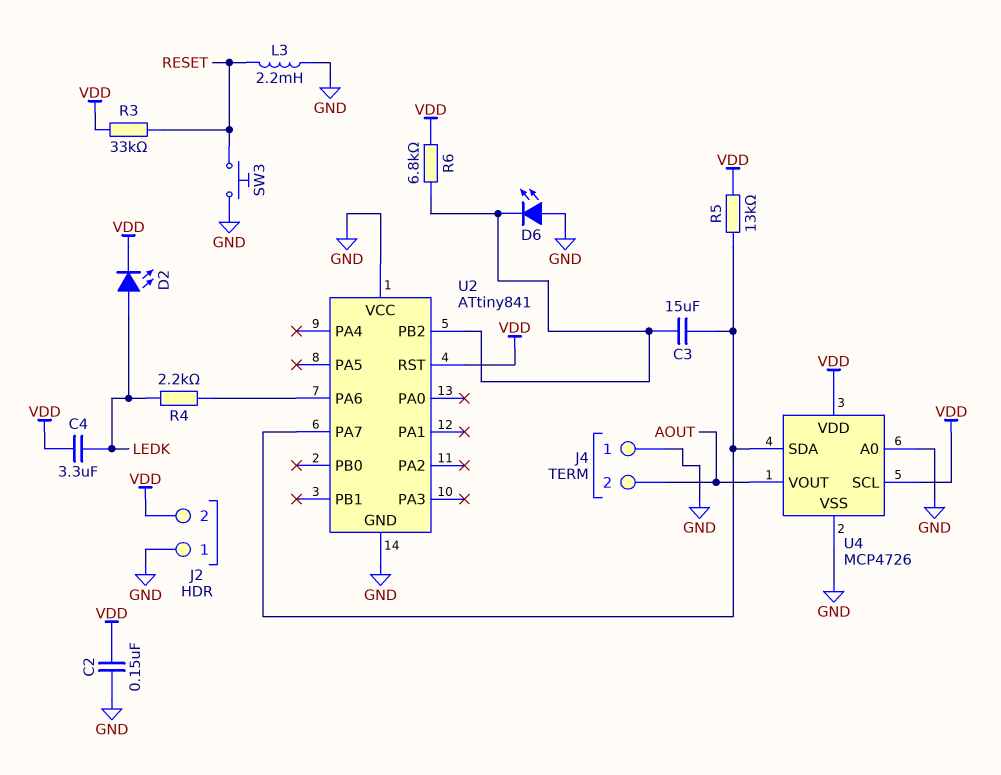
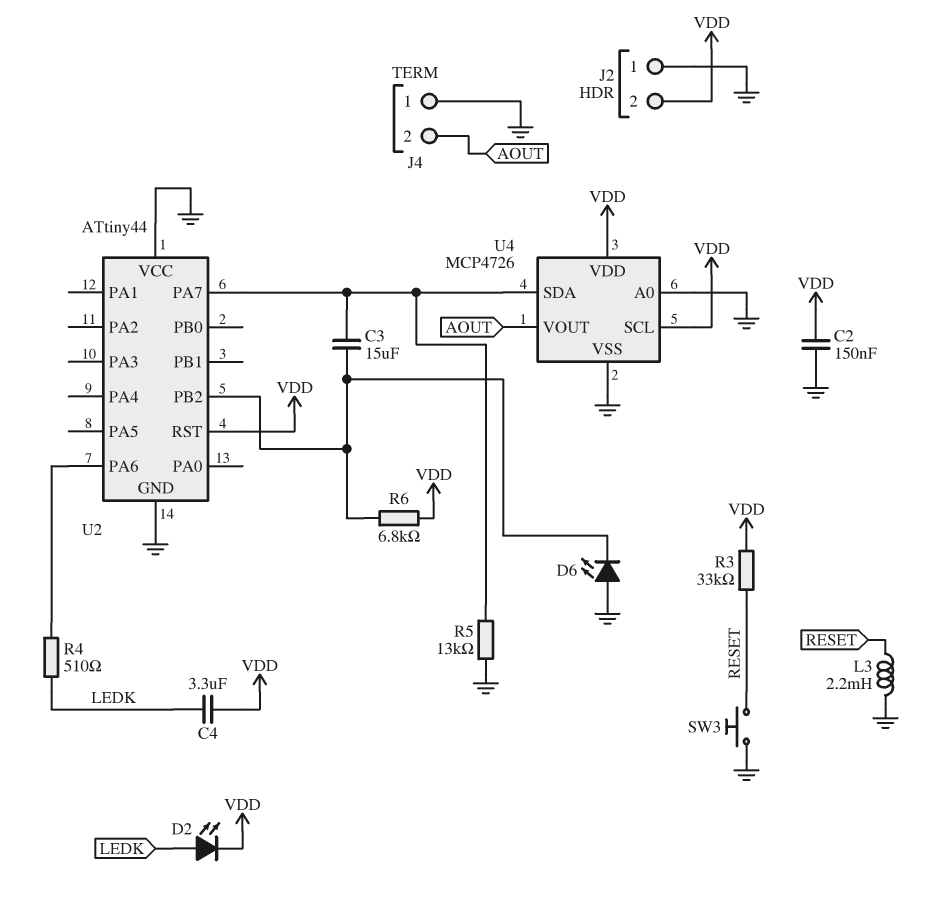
R4: 2.2k (LEDK, U2/PA6) -> 510 (LEDK, U2/PA6)
R5: 13k (U2/PA7, VDD) -> 13k (GND, U2/PA7)
U2: ATtiny841 -> ATtiny44

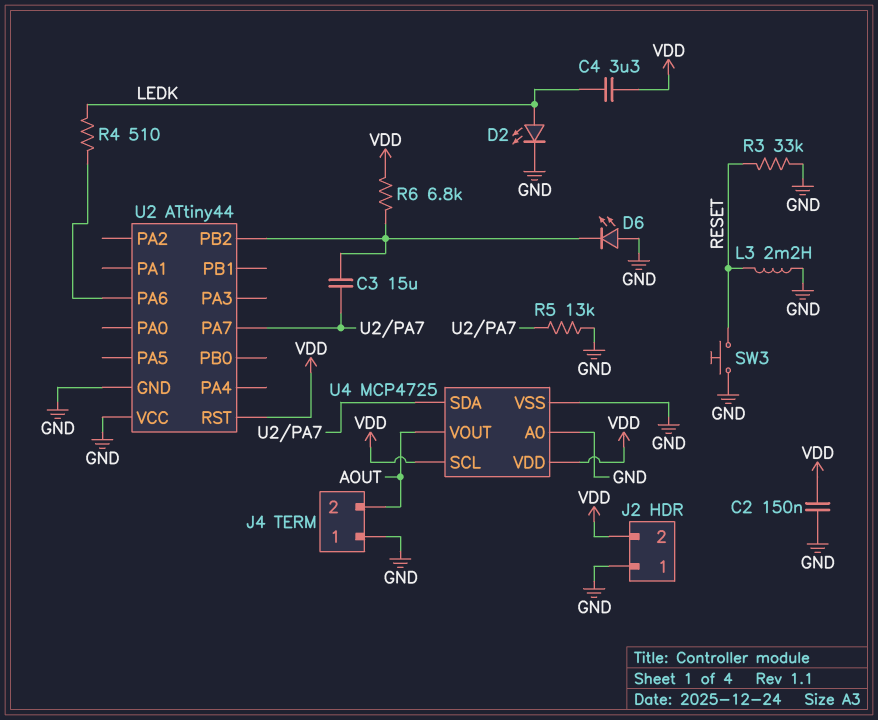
D2: LED (A LEDK, K VDD) -> LED (A LEDK, K GND)
R3: 33k (RESET, VDD) -> 33k (GND, RESET)
U4: MCP4726 -> MCP4725

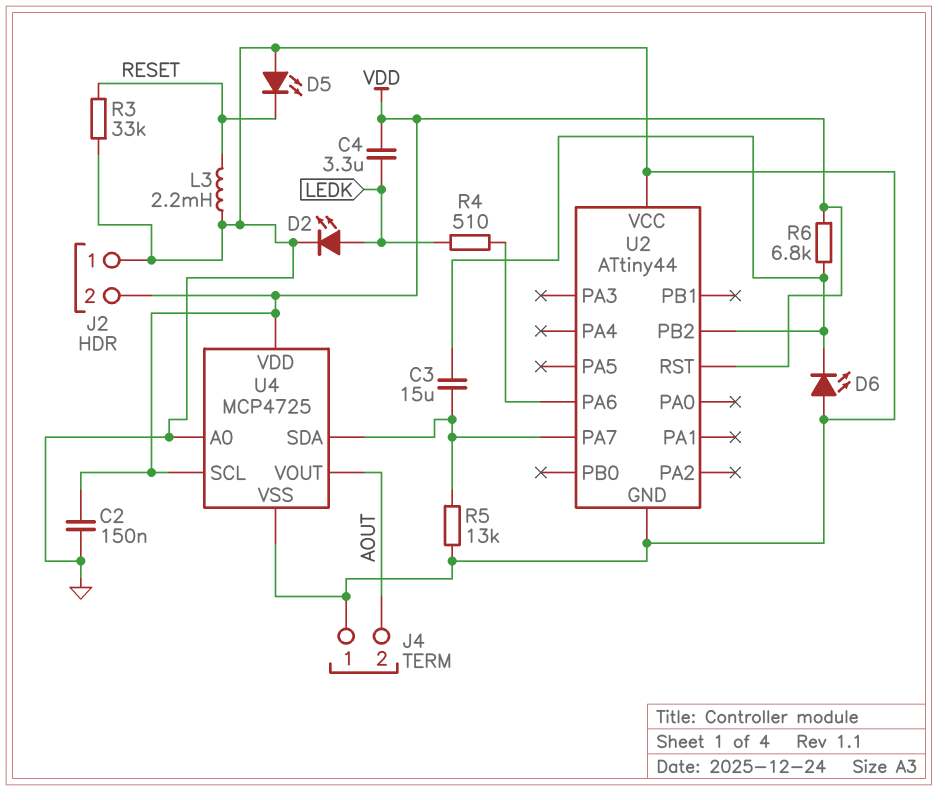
D5: none -> LED (A GND, K RESET)
SW3: button (GND, RESET) -> none

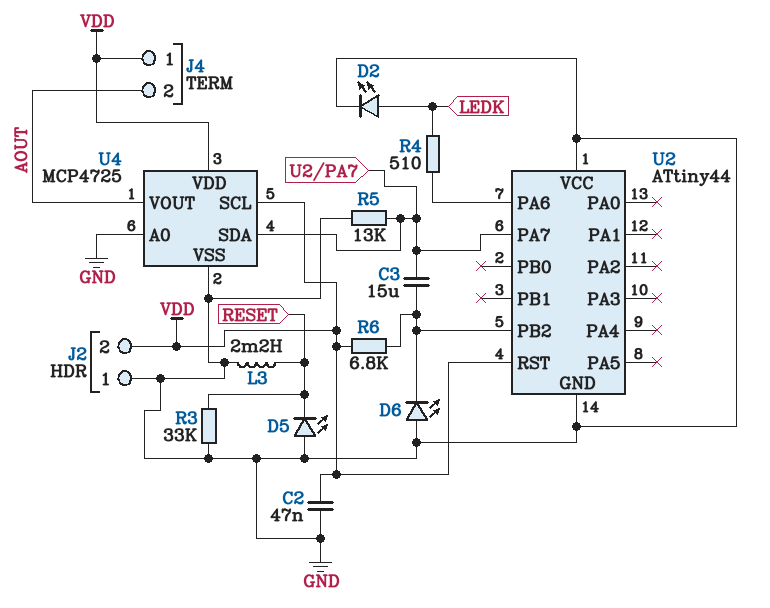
C2: 150nF (GND, VDD) -> 47nF (GND, VDD)
C4: 3.3uF (LEDK, VDD) -> none
J4 pin 1: GND -> VDD

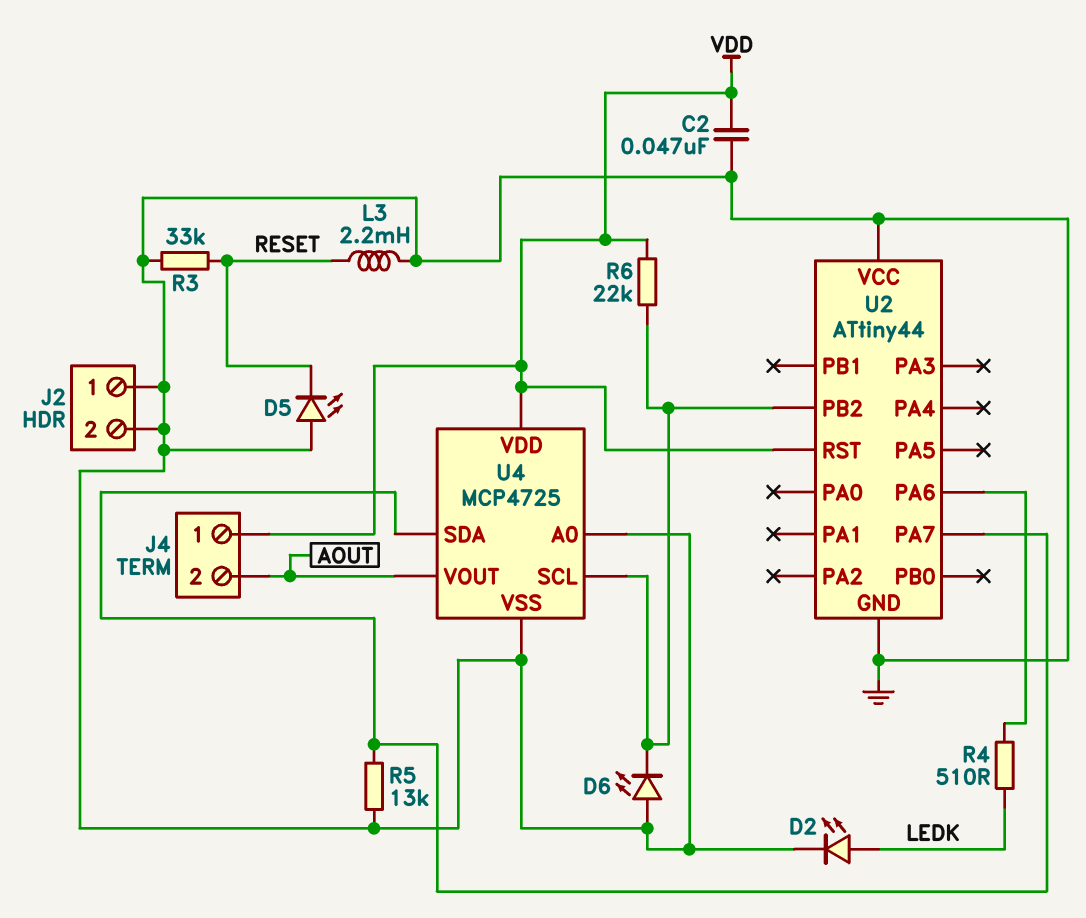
C3: 15uF (U2/PA7, U2/PB2) -> none
J2 pin 2: VDD -> GND
R6: 6.8k (U2/PB2, VDD) -> 22k (U2/PB2, VDD)
U4 pin SCL: VDD -> U2/PB2

